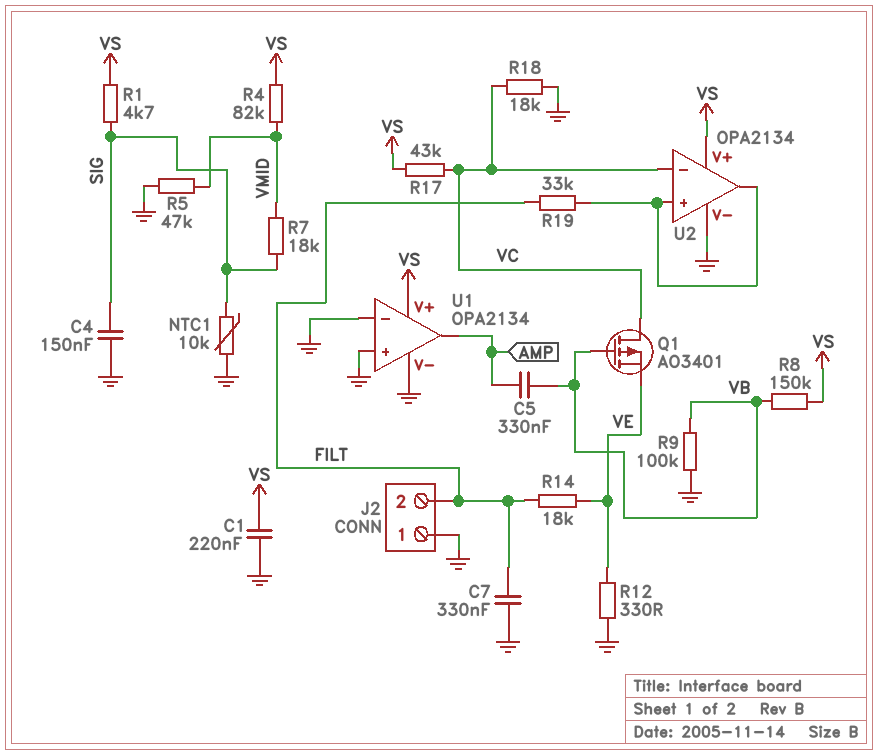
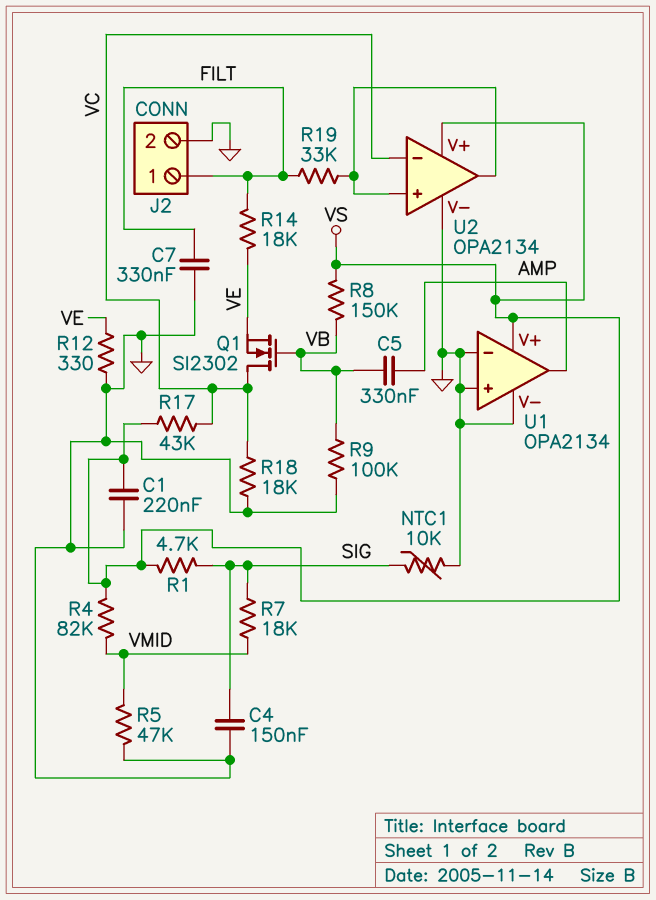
J2 pin 1: GND -> FILT
J2 pin 2: FILT -> GND
Q1: PMOS AO3401 (G VB, D VC, S VE) -> NMOS SI2302 (G VB, D VC, S VE)

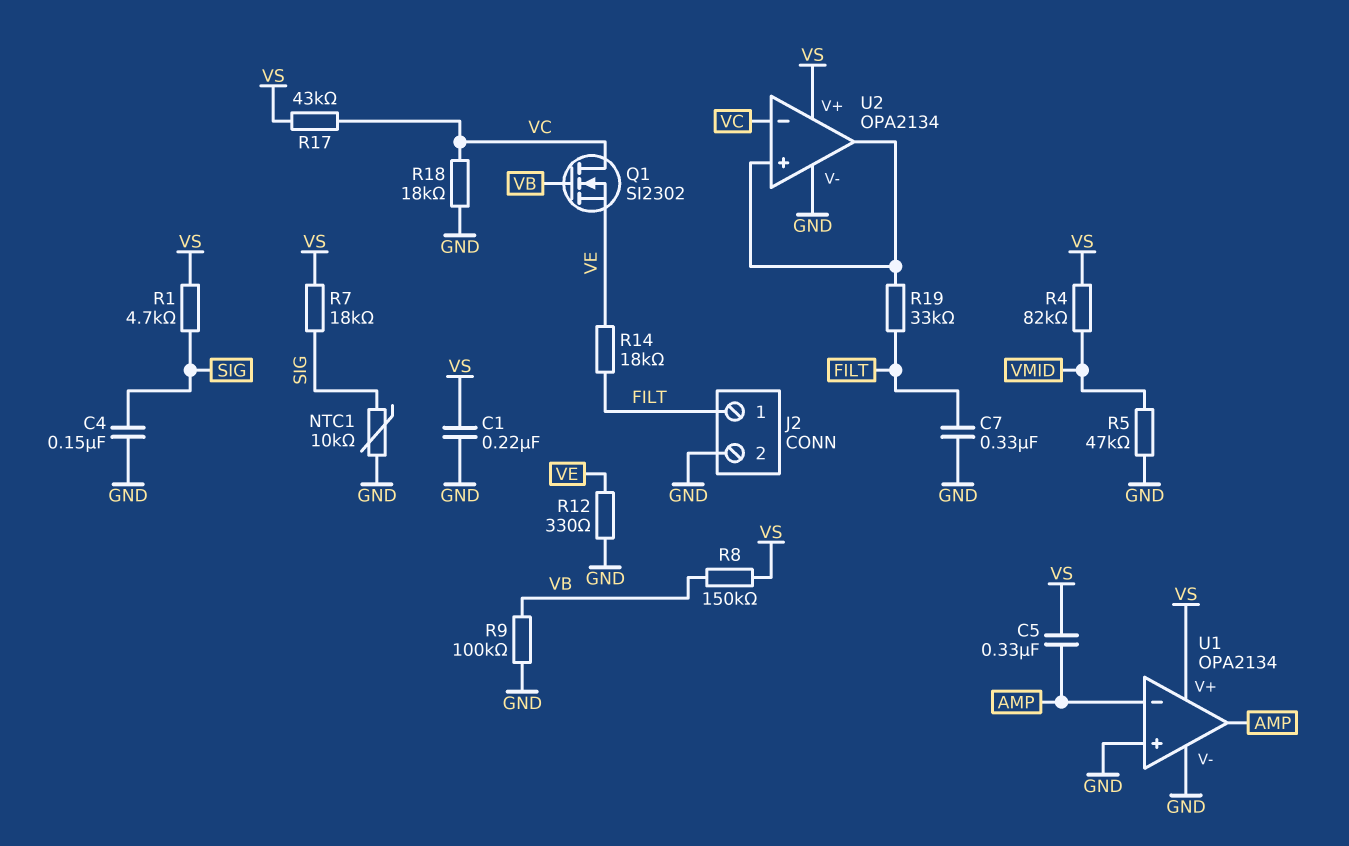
C5: 330nF (AMP, VB) -> 330nF (AMP, VS)
R7: 18k (SIG, VMID) -> 18k (SIG, VS)
U1 pin in-: GND -> AMP

